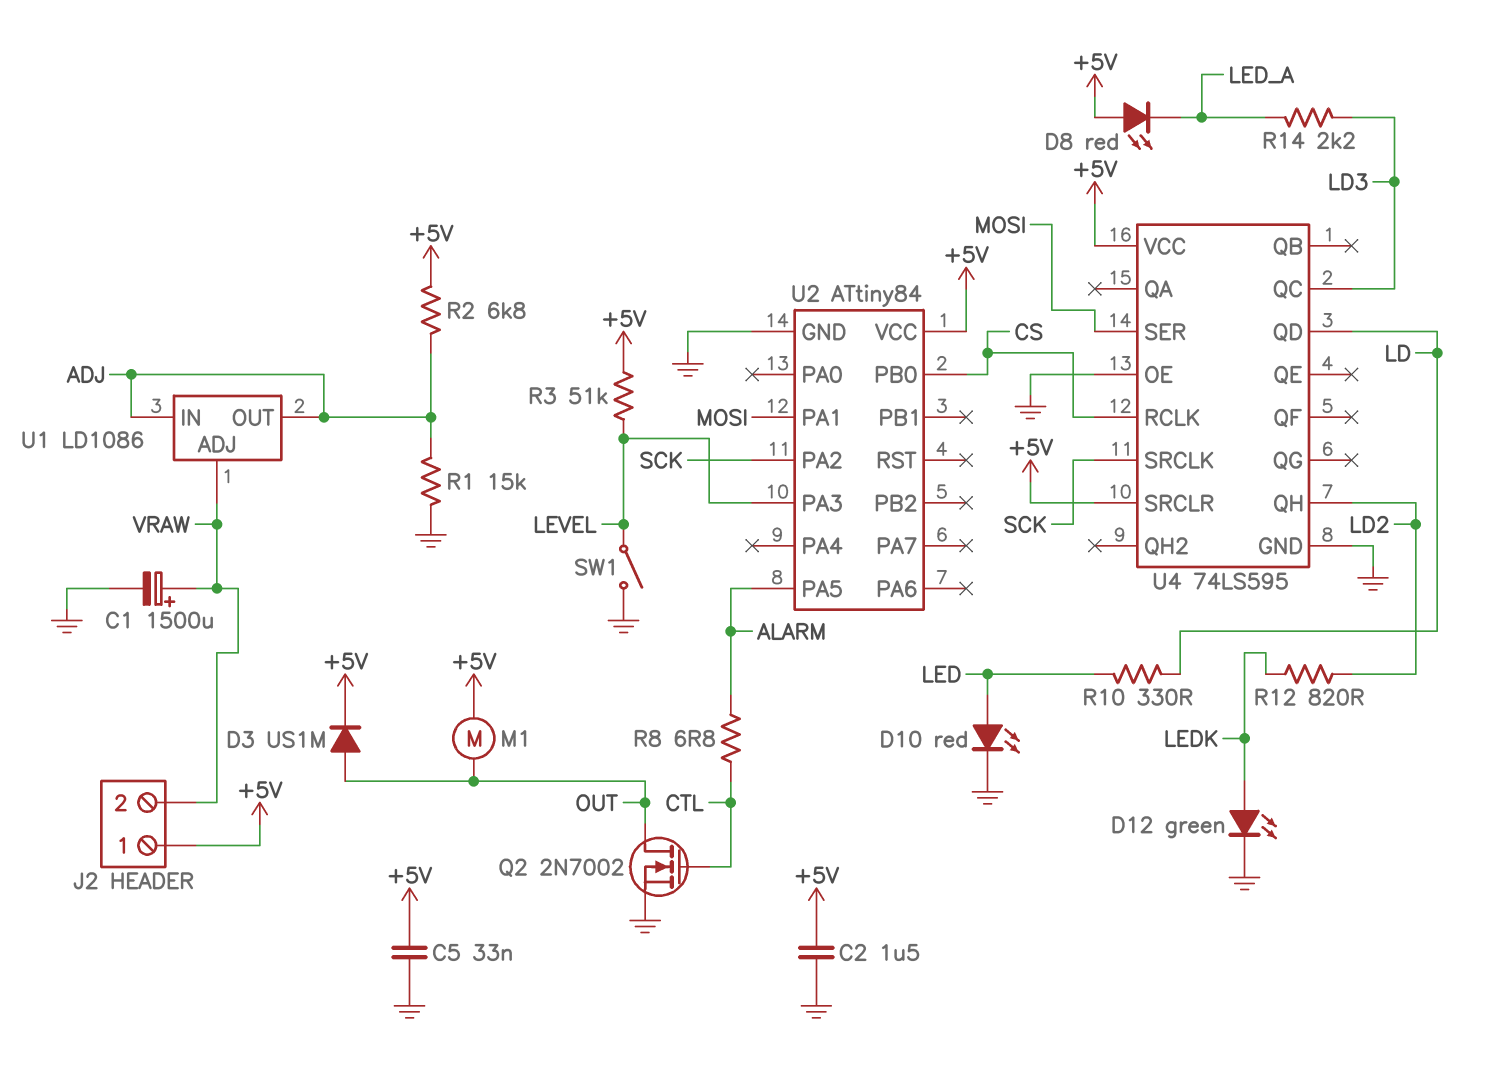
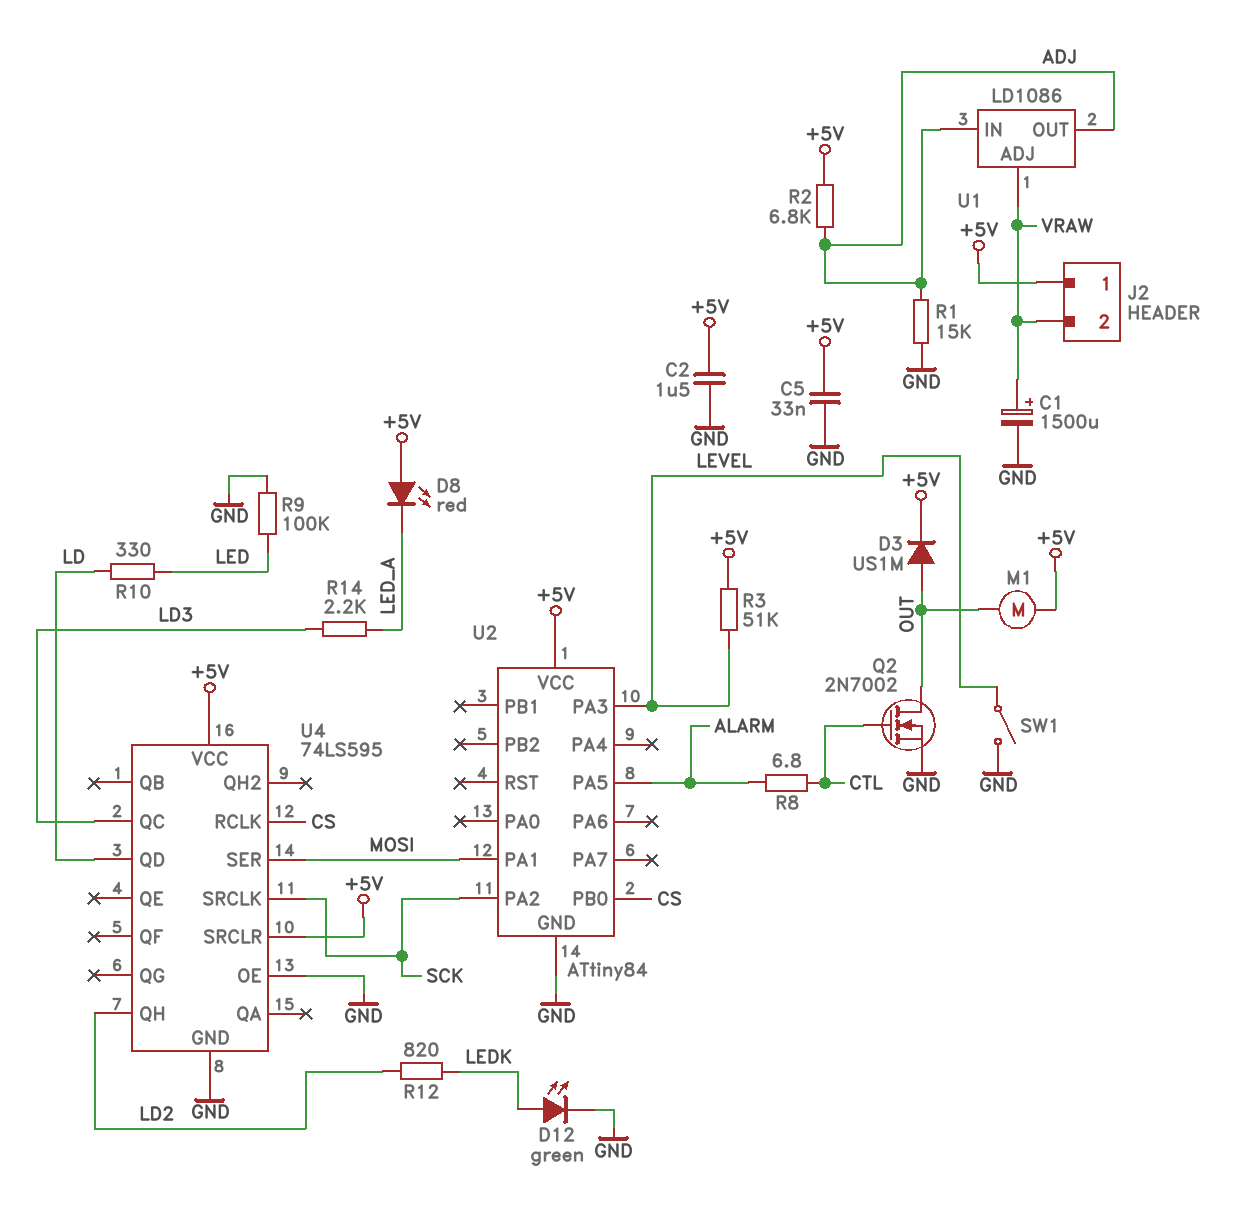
D10: LED red (A LED, K GND) -> none
R9: none -> 100k (GND, LED)

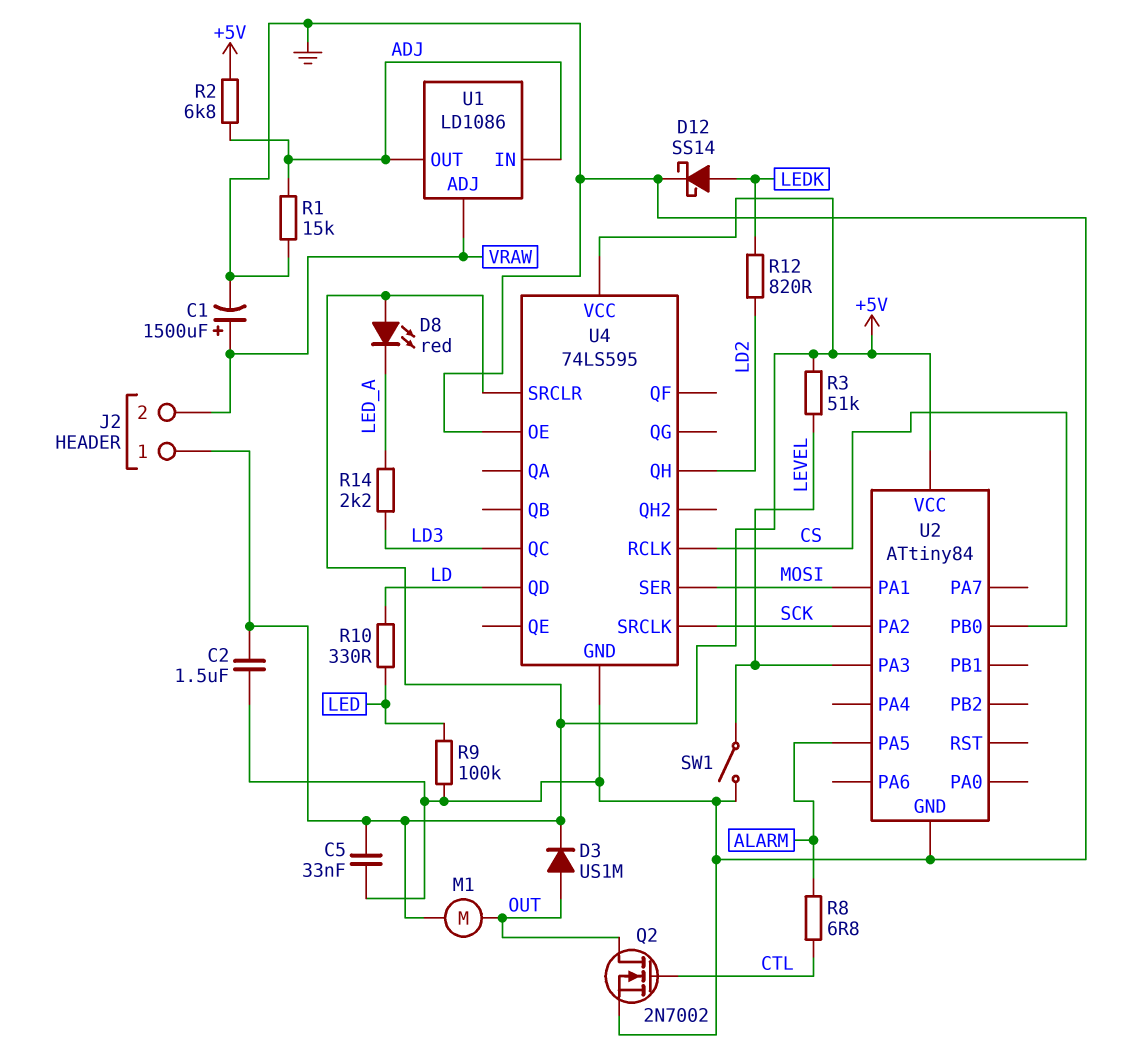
D12: LED green (A LEDK, K GND) -> schottky SS14 (A LEDK, K GND)

